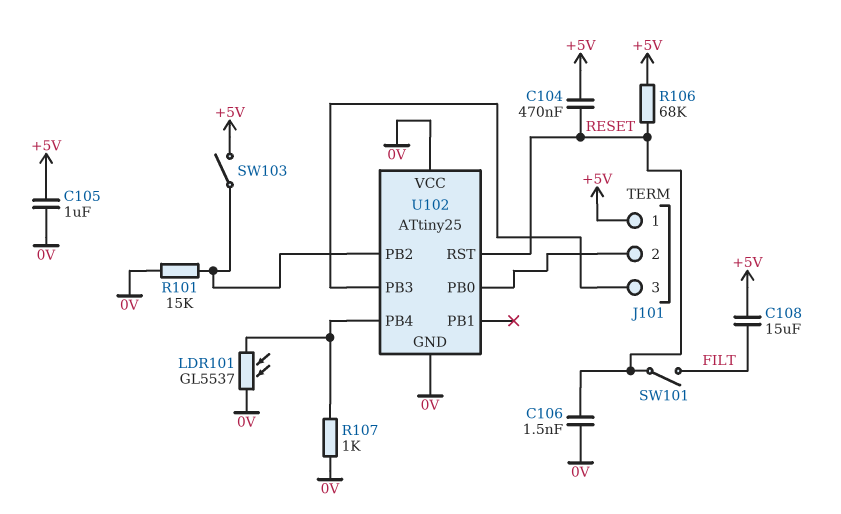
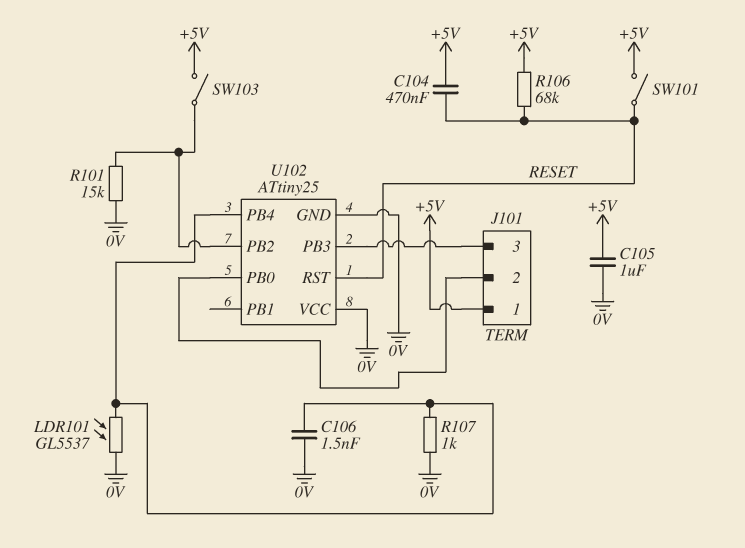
C106: 1.5nF (0V, RESET) -> 1.5nF (0V, U102/PB4)
C108: 15uF (+5V, FILT) -> none
SW101: switch (FILT, RESET) -> switch (+5V, RESET)

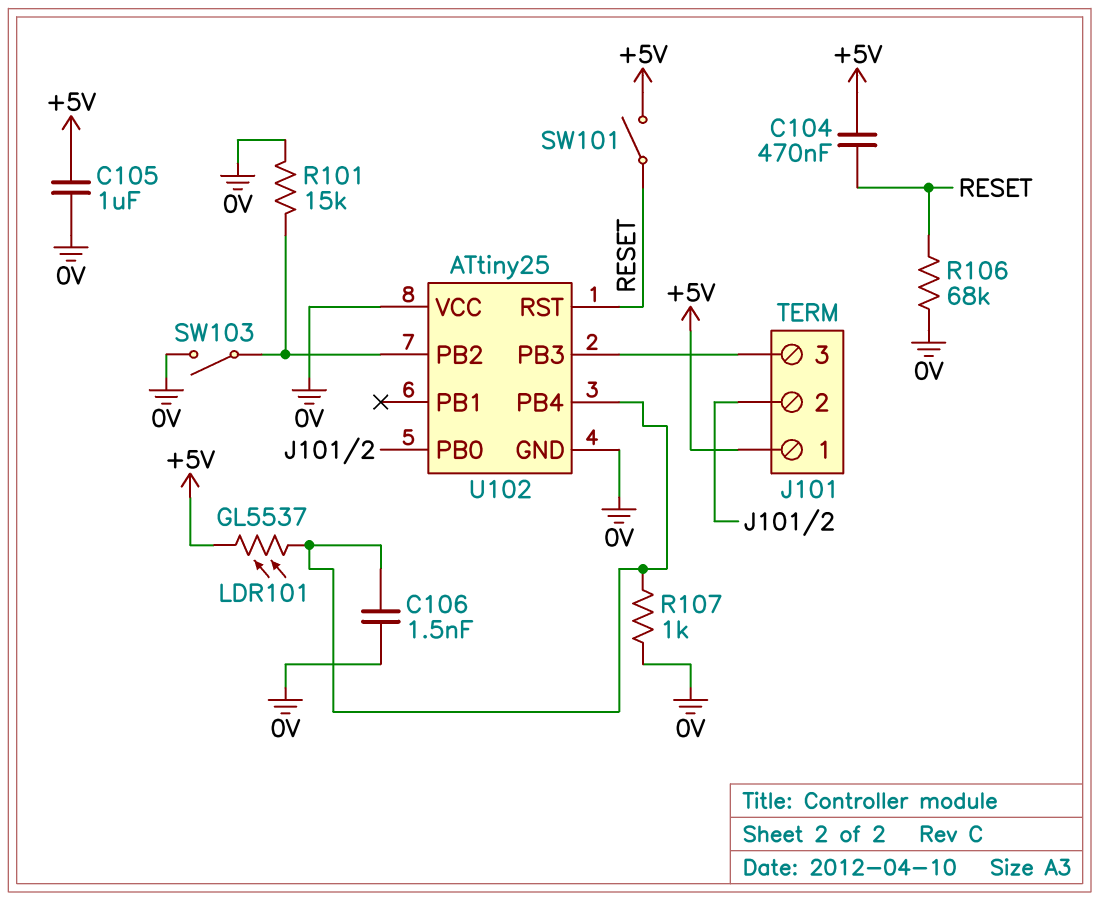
LDR101: GL5537 (0V, U102/PB4) -> GL5537 (+5V, U102/PB4)
R106: 68k (+5V, RESET) -> 68k (0V, RESET)
SW103: switch (+5V, U102/PB2) -> switch (0V, U102/PB2)

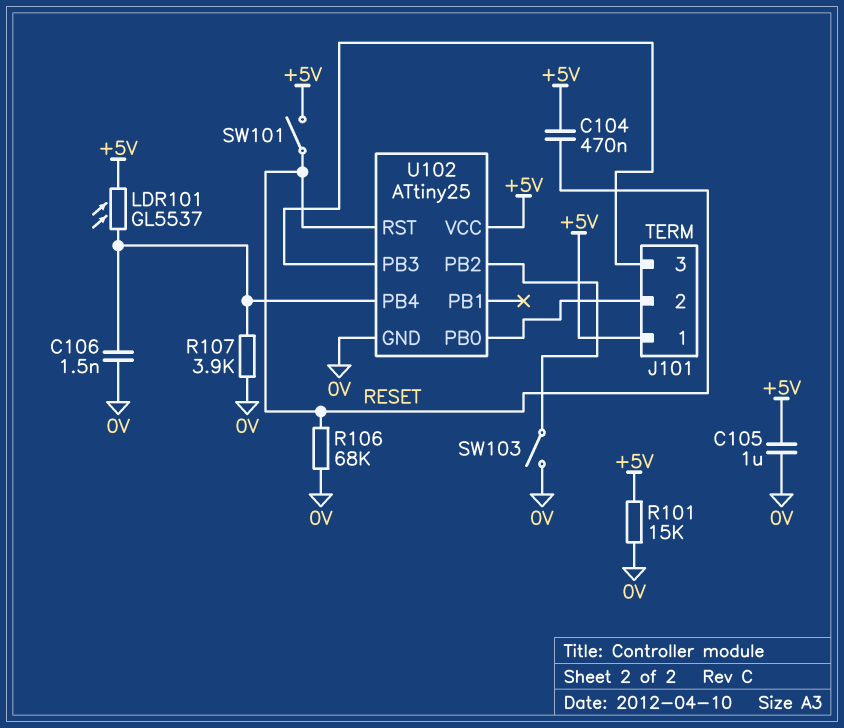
R101: 15k (0V, U102/PB2) -> 15k (+5V, 0V)
R107: 1k (0V, U102/PB4) -> 3.9k (0V, U102/PB4)
U102 pin VCC: 0V -> +5V

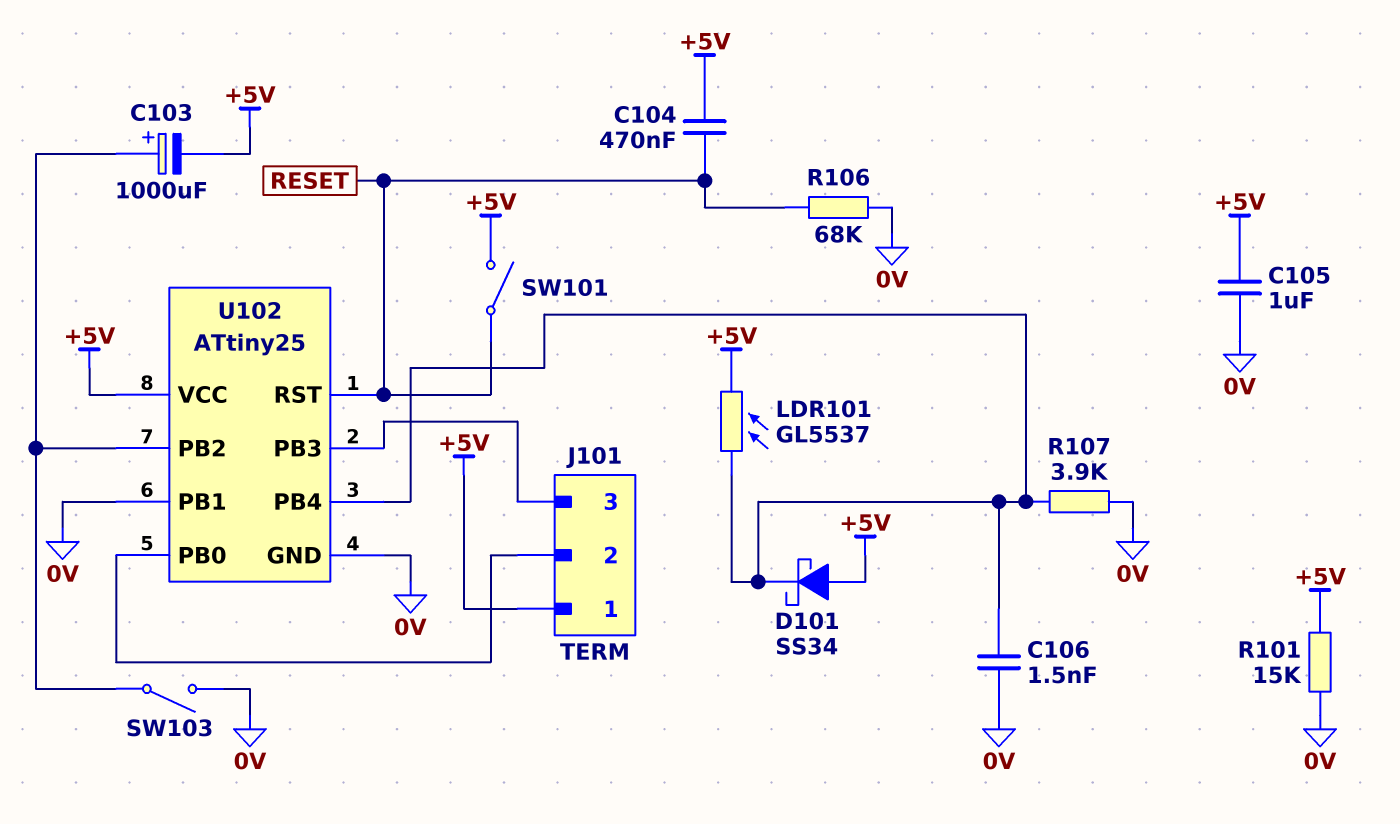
C103: none -> 1000uF (plus U102/PB2, minus +5V)
D101: none -> schottky SS34 (A +5V, K U102/PB4)
U102 pin PB1: none -> 0V

